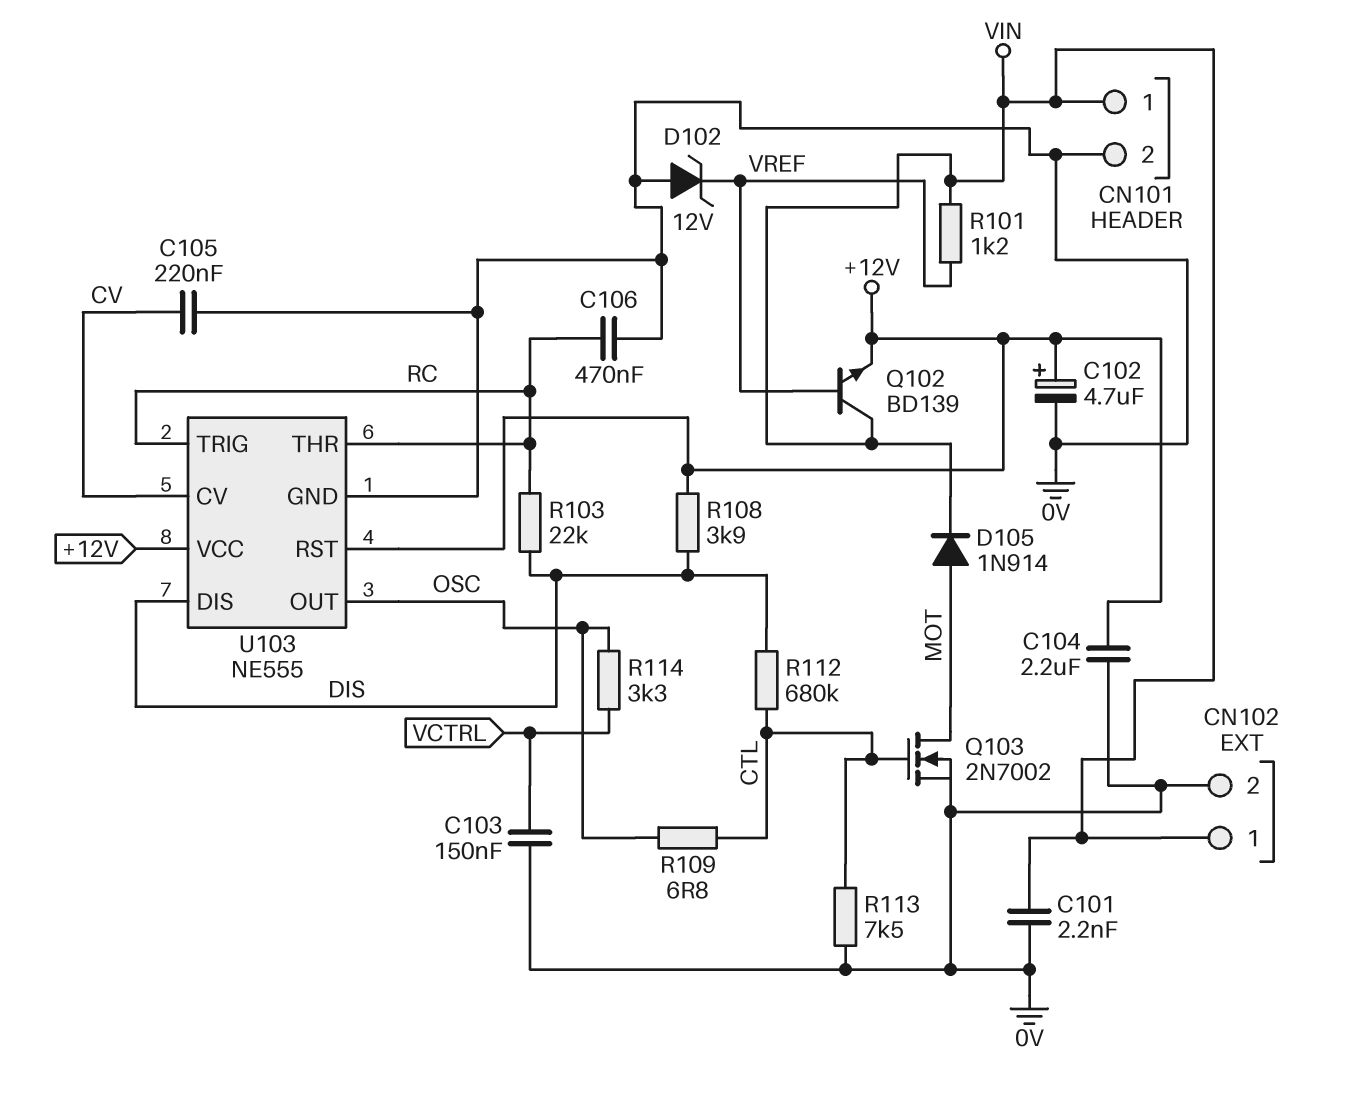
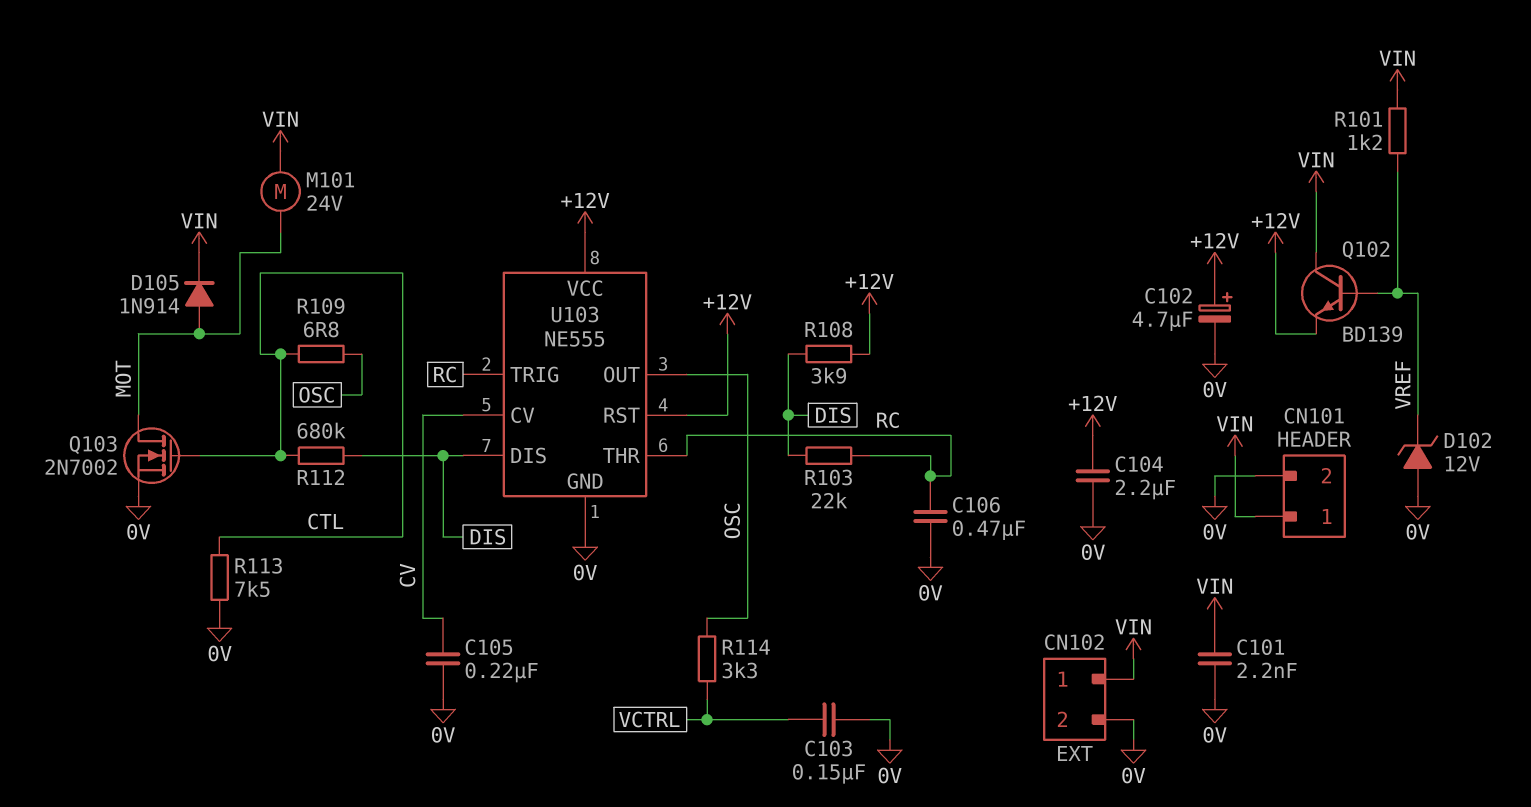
M101: none -> motor 24V (MOT, VIN)

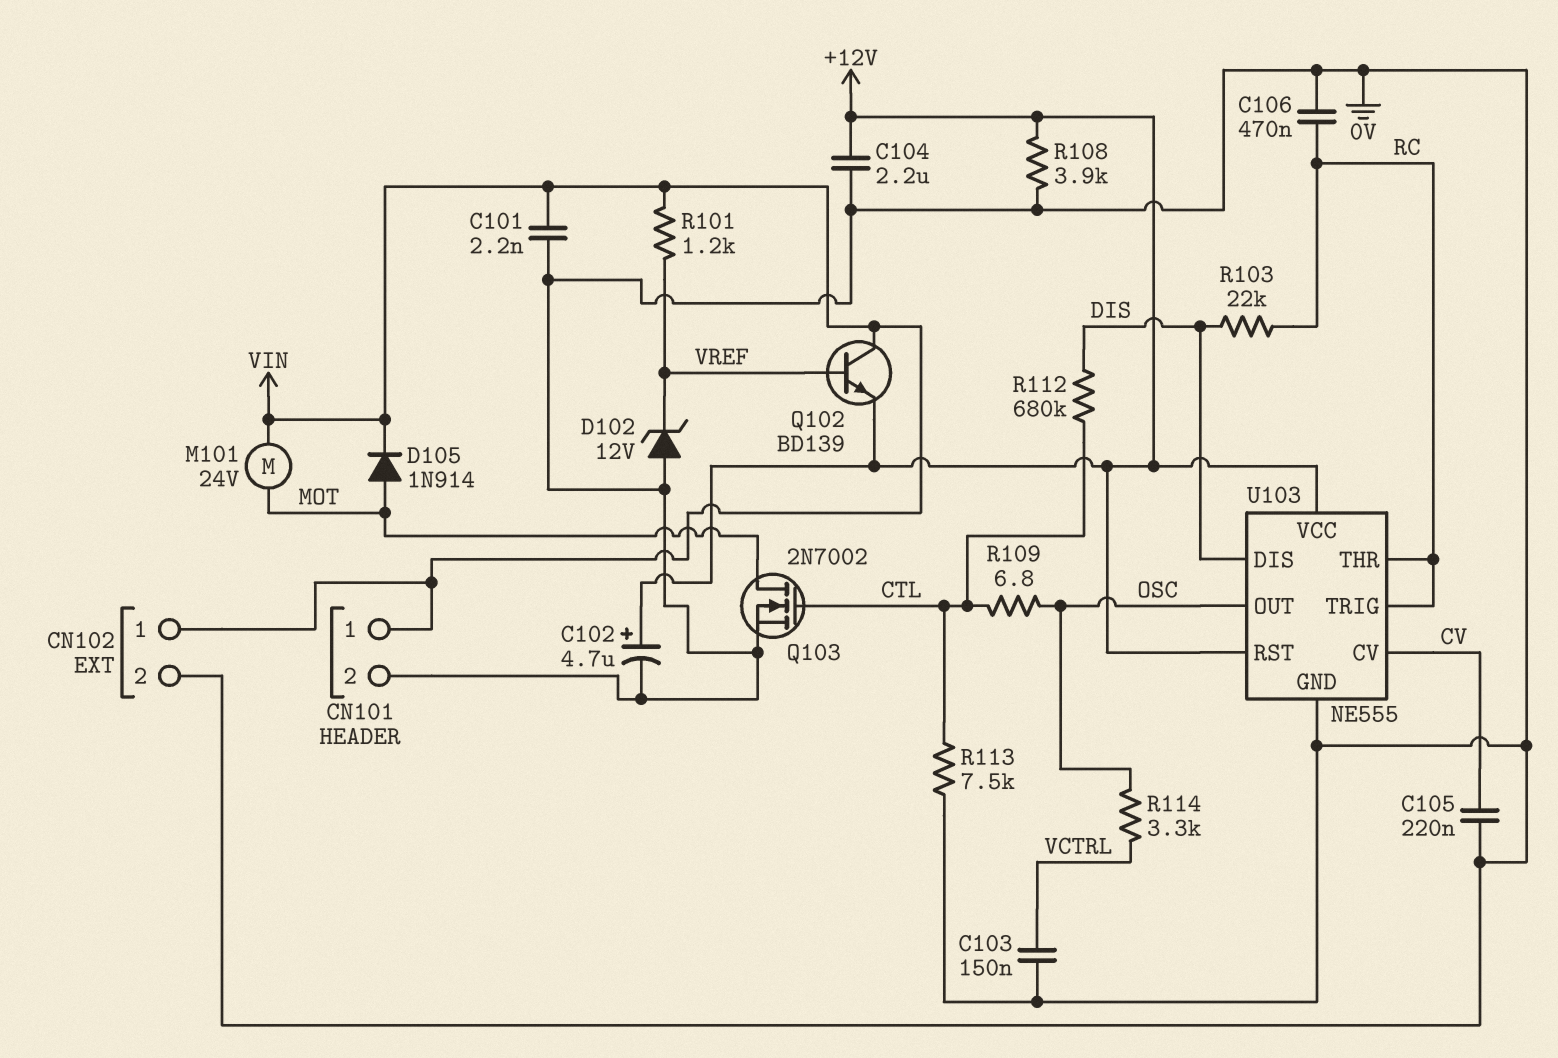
R108: 3.9k (+12V, DIS) -> 3.9k (+12V, 0V)

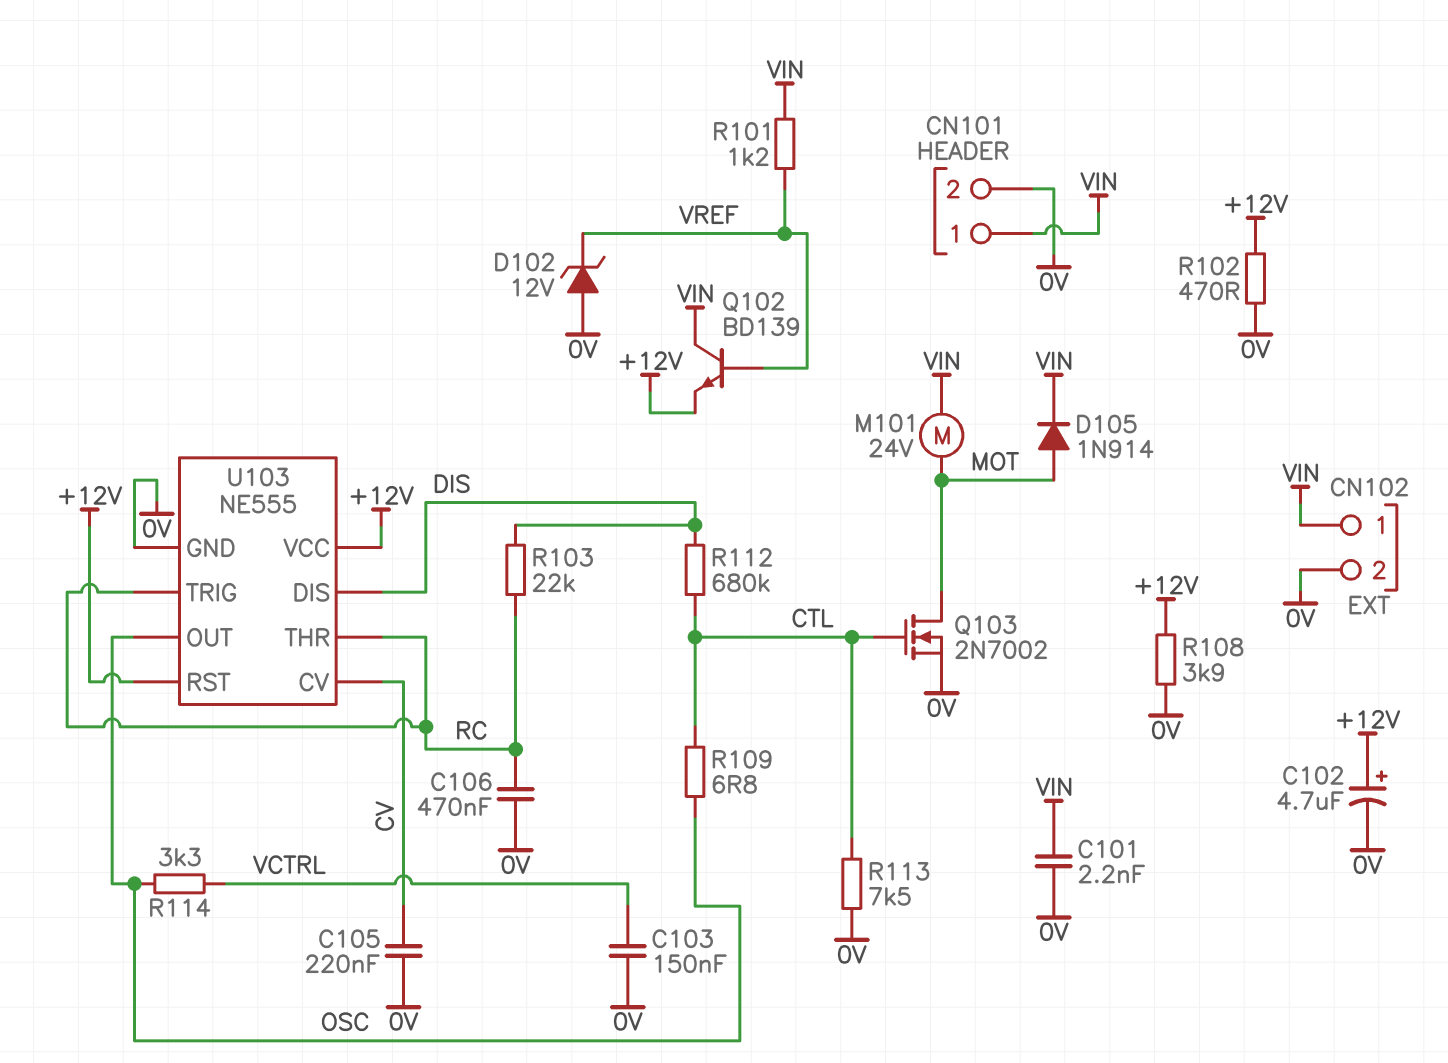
C104: 2.2uF (+12V, 0V) -> none
R102: none -> 470 (+12V, 0V)

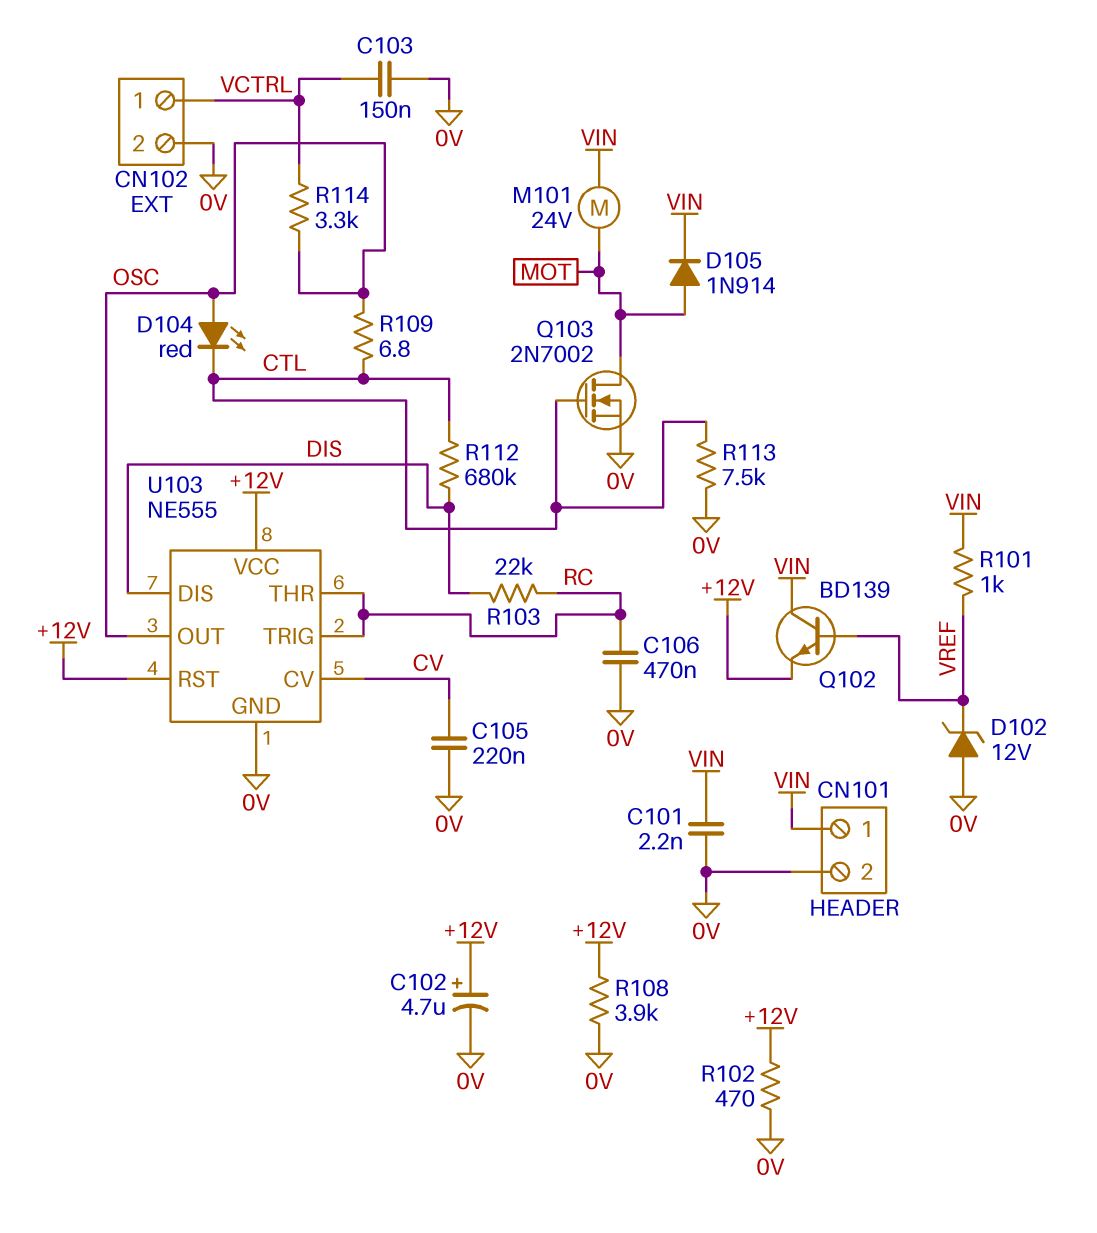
CN102 pin 1: VIN -> VCTRL
D104: none -> LED red (A OSC, K CTL)
R101: 1.2k (VIN, VREF) -> 1k (VIN, VREF)

